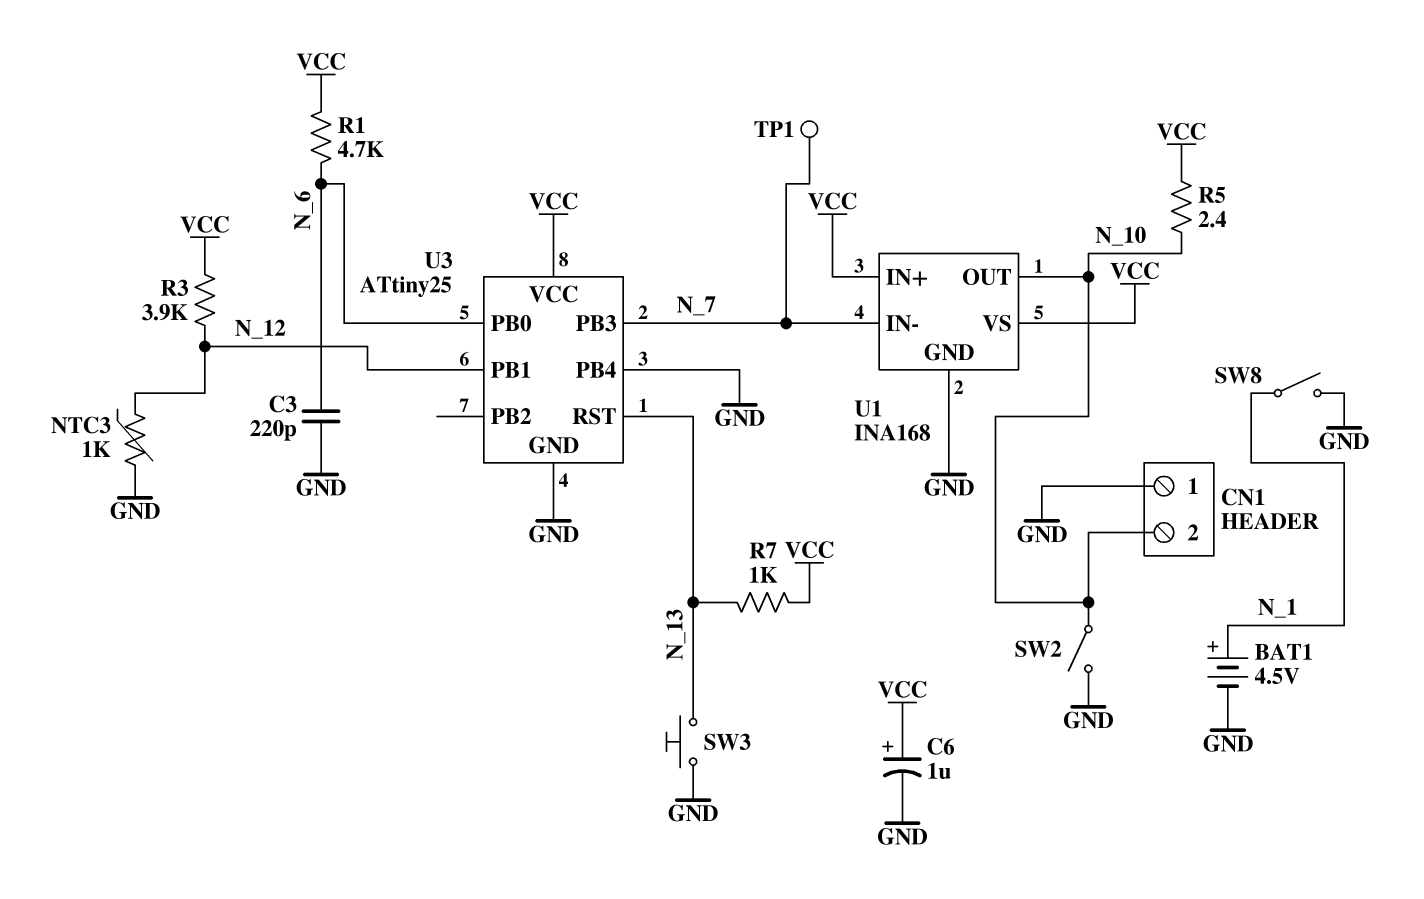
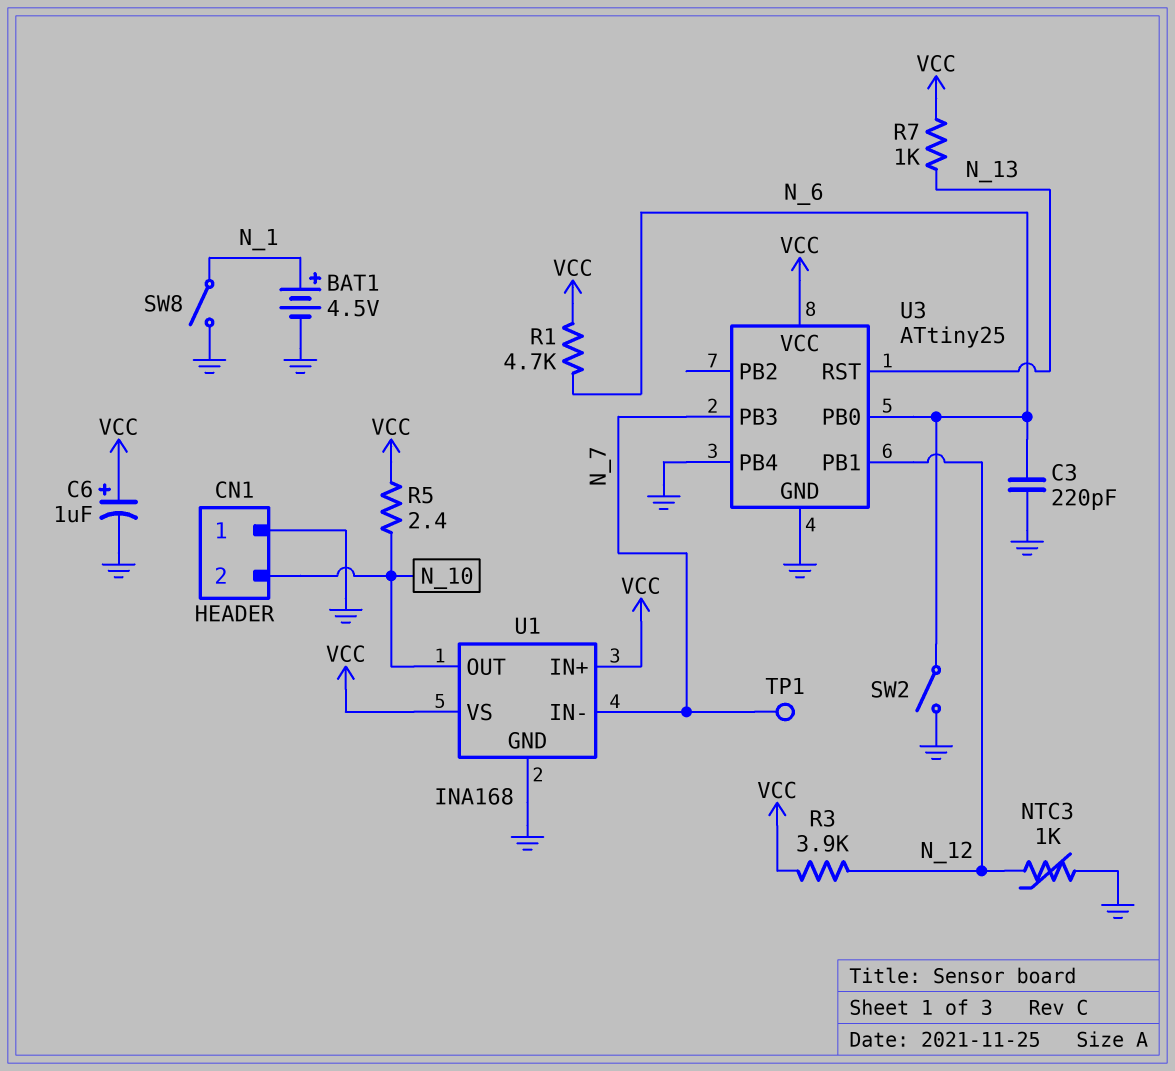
SW2: switch (GND, N_10) -> switch (GND, N_6)
SW3: button (GND, N_13) -> none

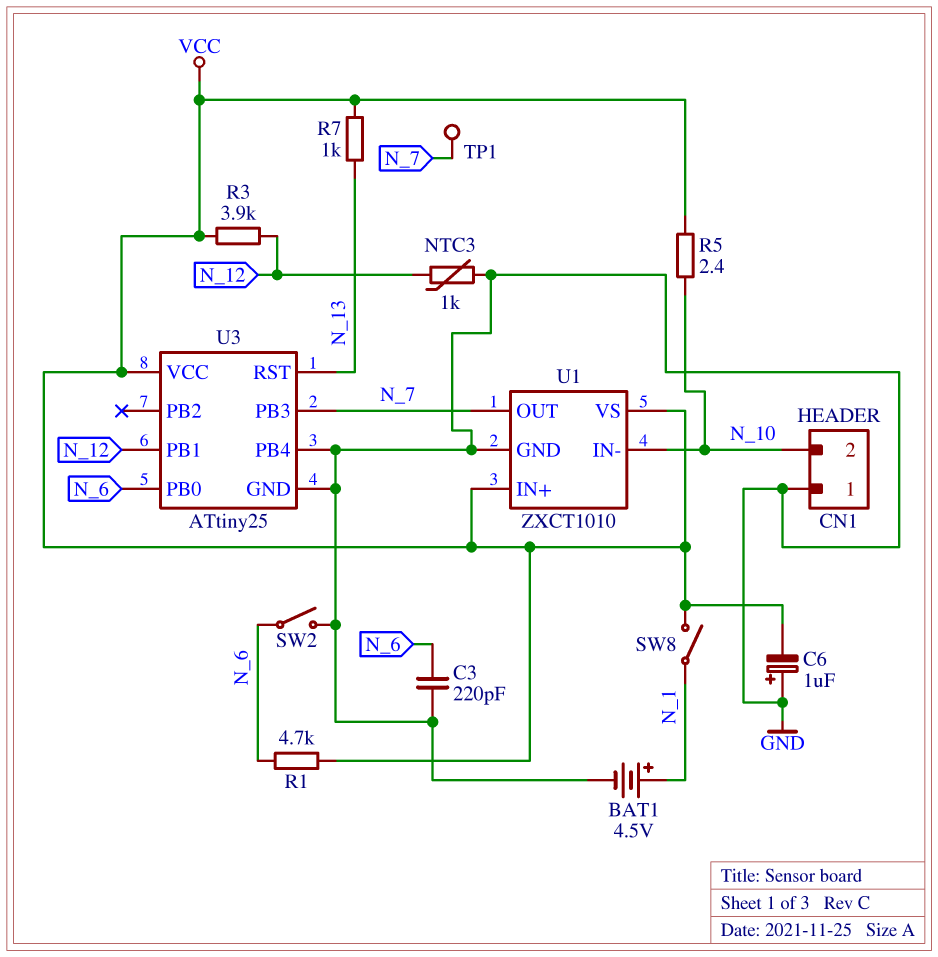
C6: 1uF (plus VCC, minus GND) -> 1uF (plus GND, minus VCC)
SW8: switch (GND, N_1) -> switch (N_1, VCC)
U1: INA168 -> ZXCT1010
U1 pin IN-: N_7 -> N_10
U1 pin OUT: N_10 -> N_7

